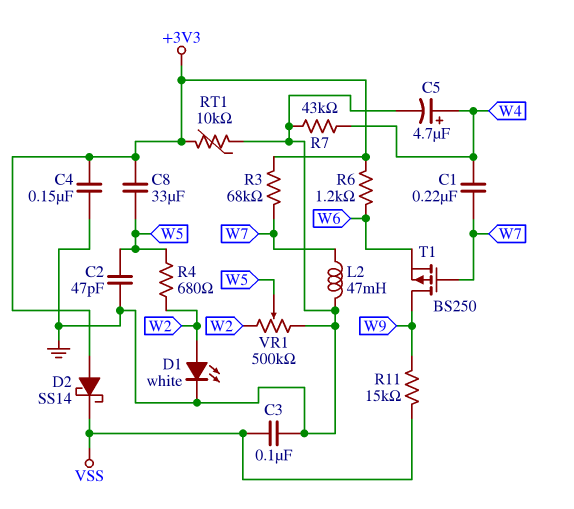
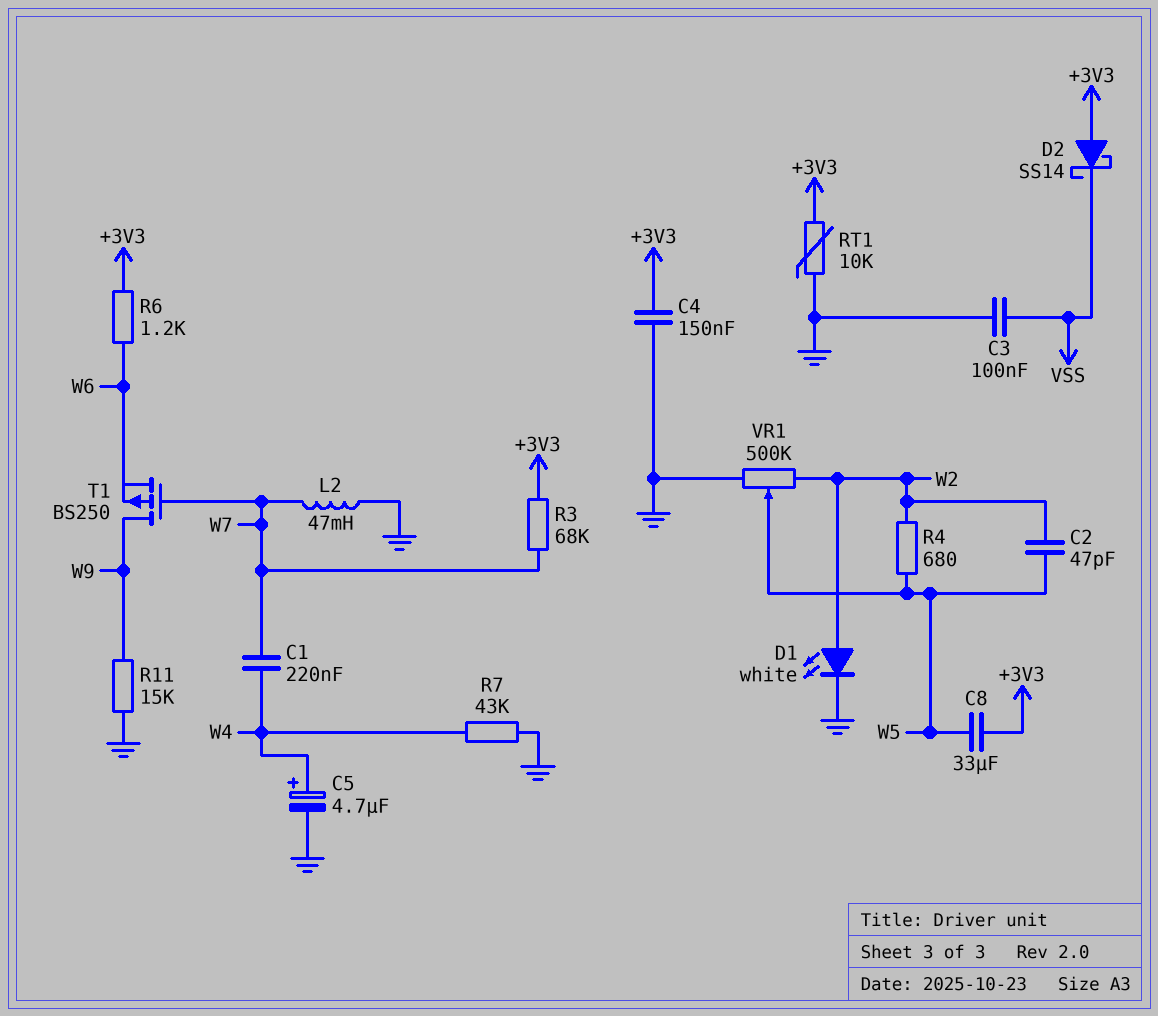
C2: 47pF (GND, W5) -> 47pF (W2, W5)
R11: 15k (VSS, W9) -> 15k (GND, W9)

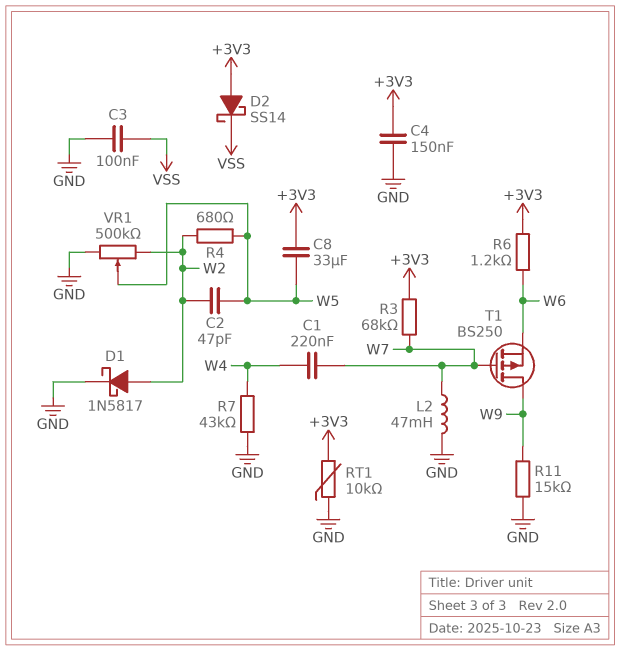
C5: 4.7uF (plus W4, minus GND) -> none
D1: LED white (A W2, K GND) -> schottky 1N5817 (A W2, K GND)

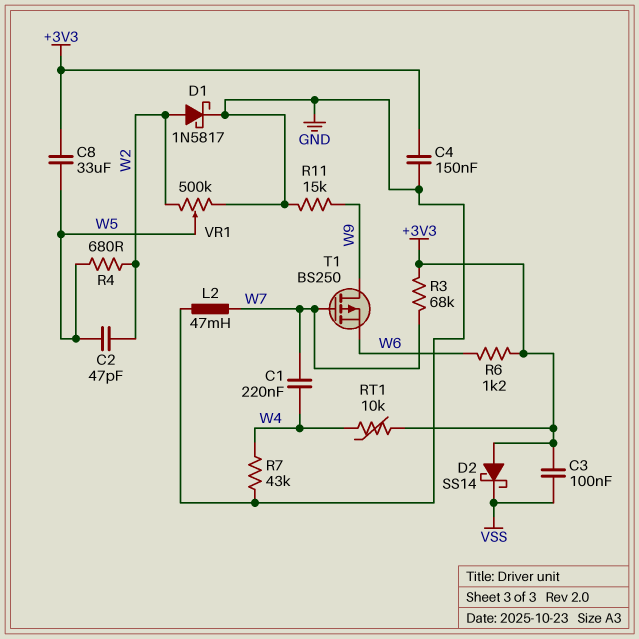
C3: 100nF (GND, VSS) -> 100nF (+3V3, VSS)
RT1: 10k (+3V3, GND) -> 10k (+3V3, W4)

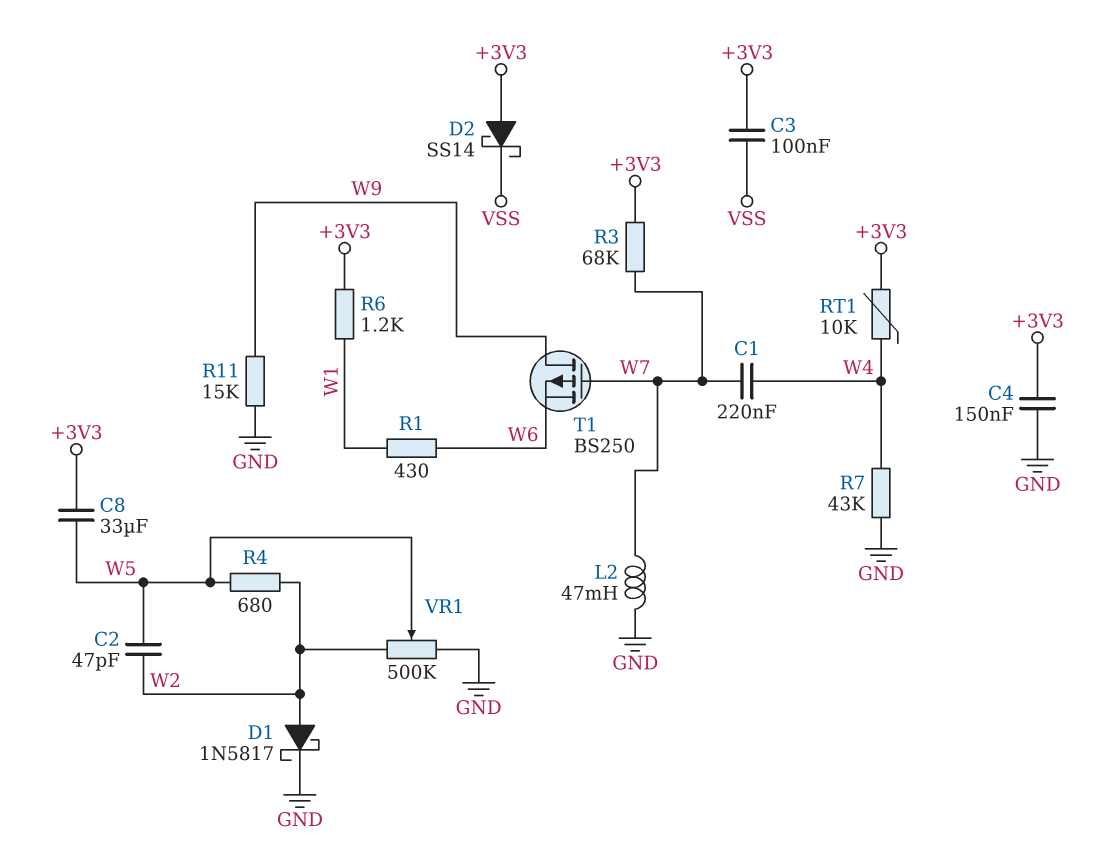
R1: none -> 430 (W1, W6)
R6: 1.2k (+3V3, W6) -> 1.2k (+3V3, W1)

